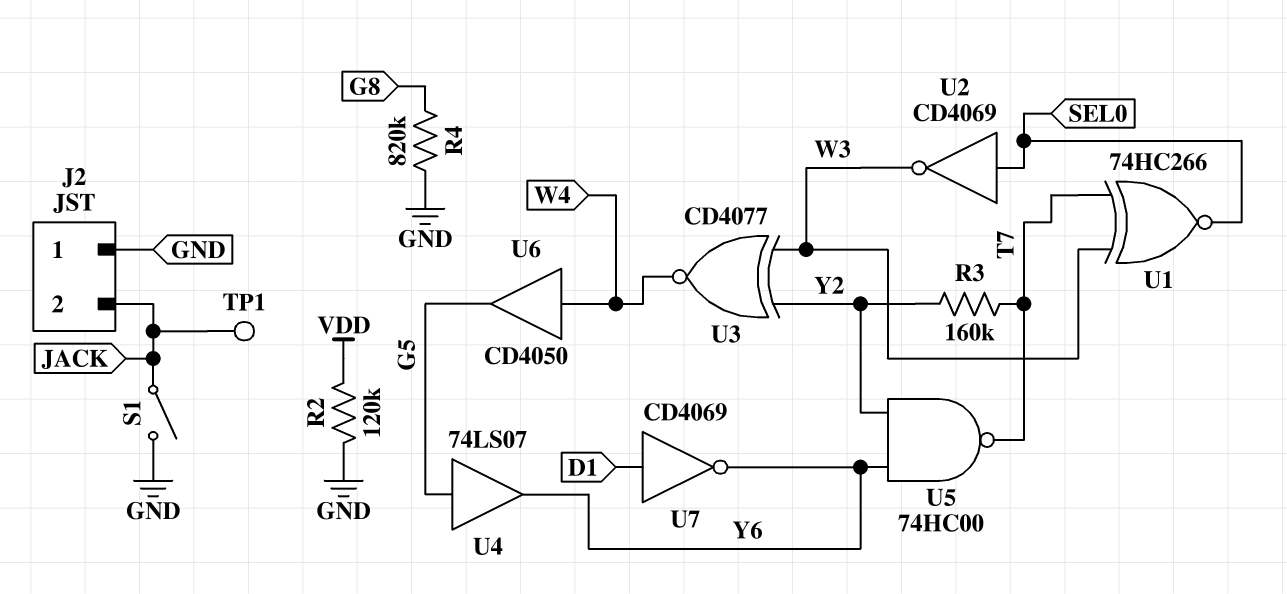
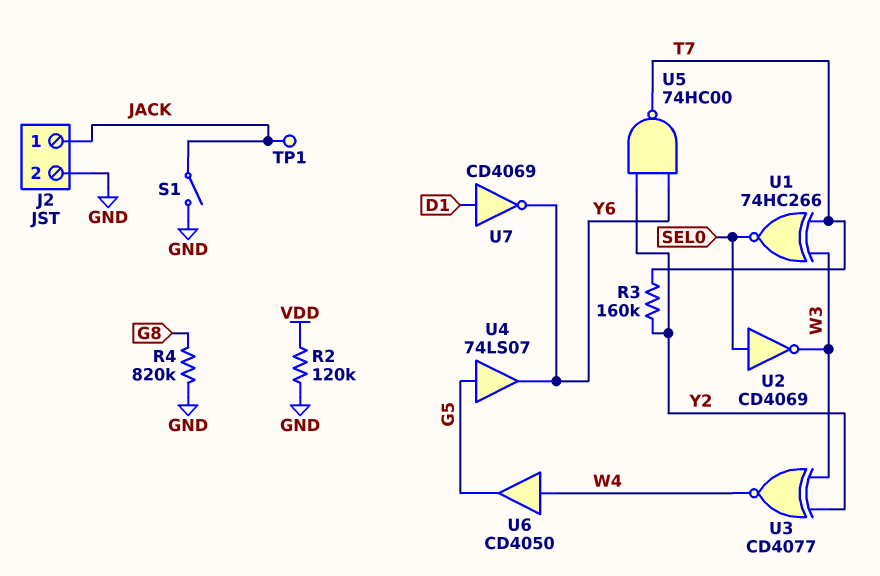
J2 pin 1: GND -> JACK
J2 pin 2: JACK -> GND

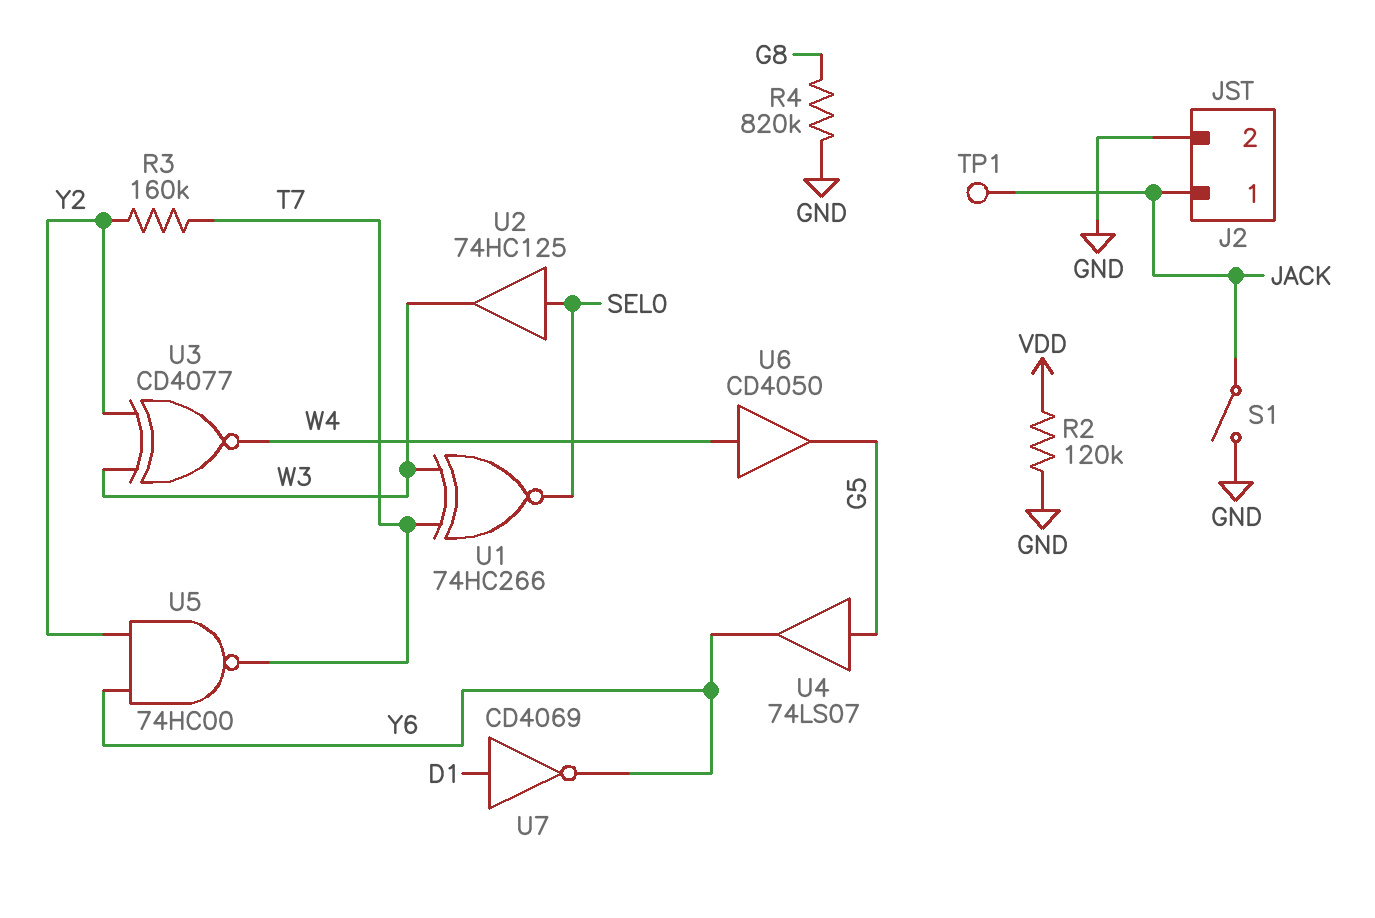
U2: NOT CD4069 (in SEL0, out W3) -> buffer 74HC125 (in SEL0, out W3)

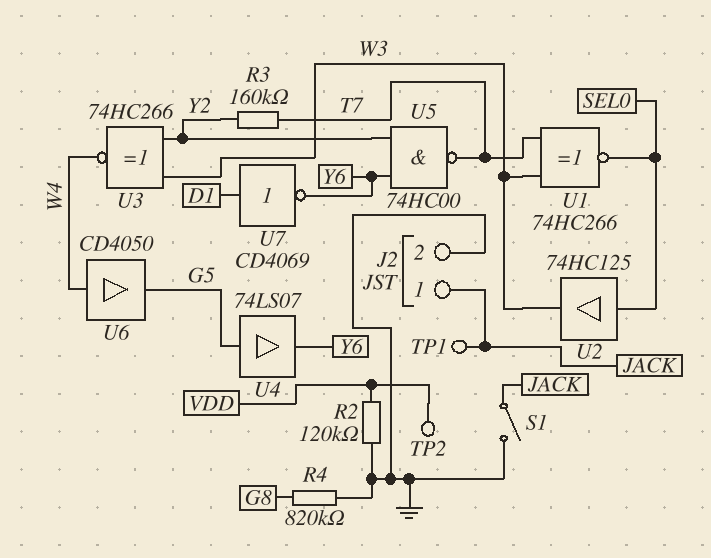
TP2: none -> test point (VDD)
U3: XNOR CD4077 (in W3, in Y2, out W4) -> XNOR 74HC266 (in W3, in Y2, out W4)

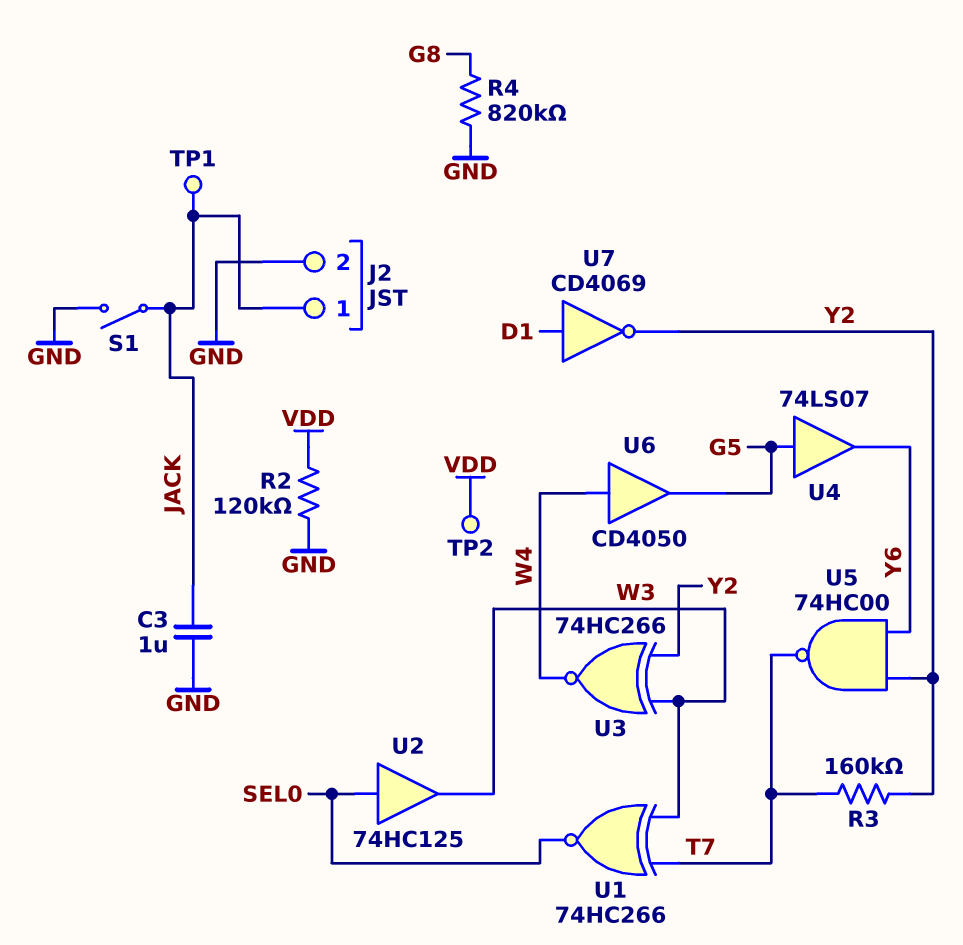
C3: none -> 1uF (GND, JACK)
U7: NOT CD4069 (in D1, out Y6) -> NOT CD4069 (in D1, out Y2)

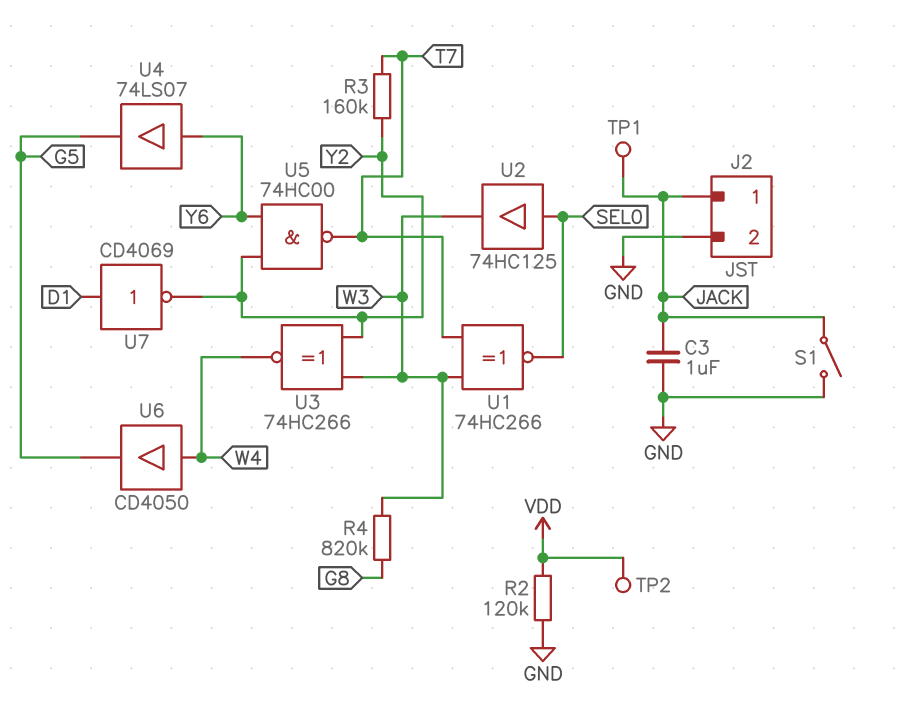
R4: 820k (G8, GND) -> 820k (G8, W3)
U4: buffer 74LS07 (in G5, out Y6) -> buffer 74LS07 (in Y6, out G5)

